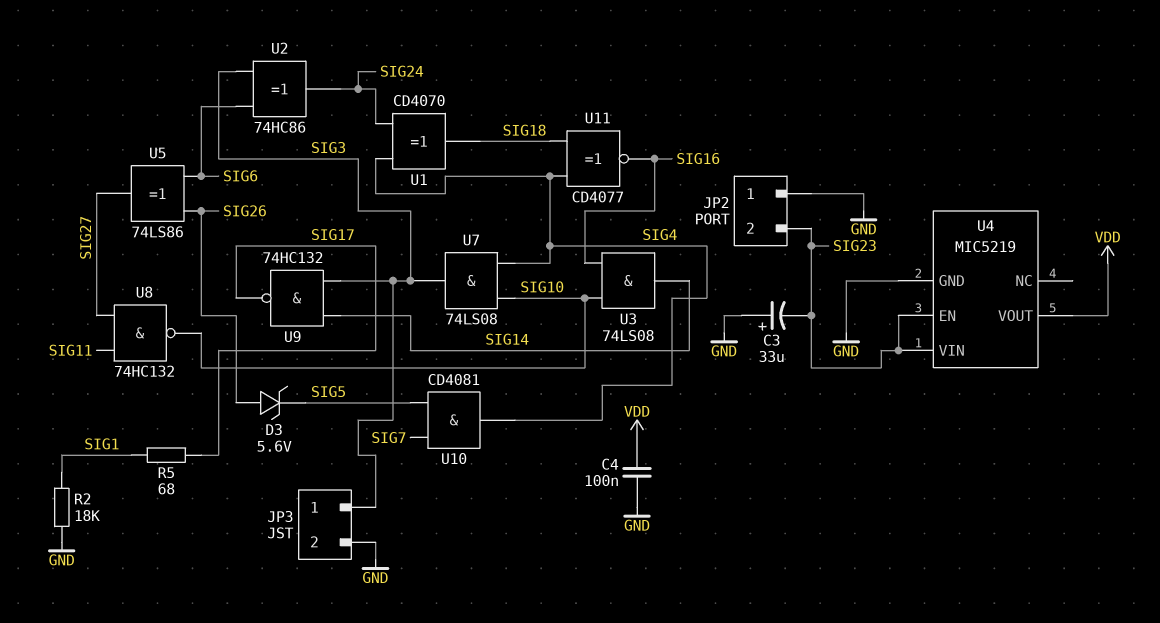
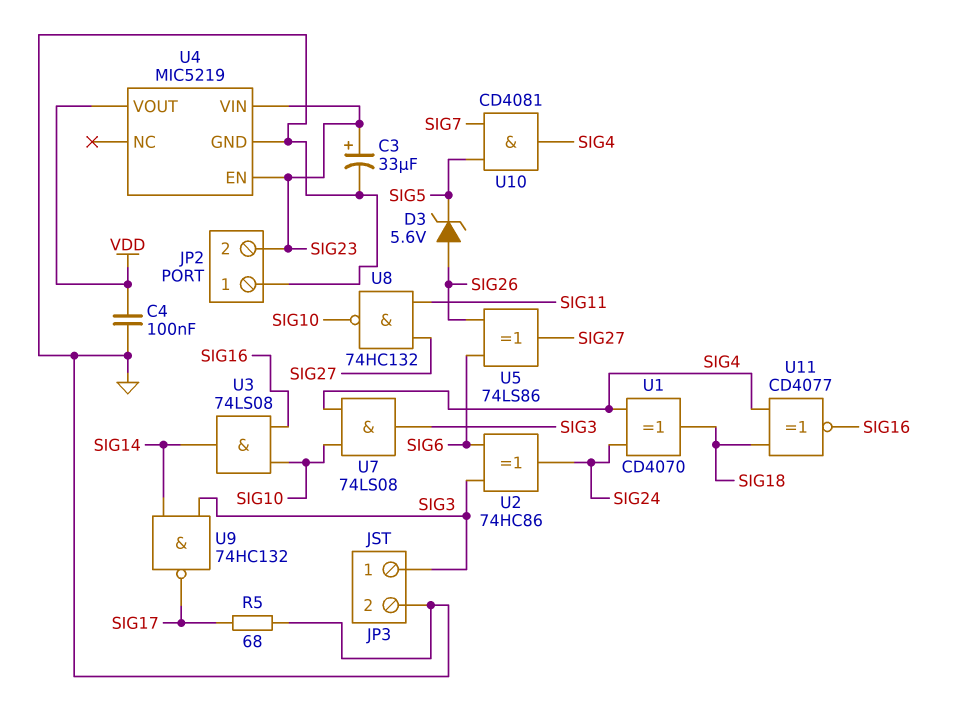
C3: 33uF (plus GND, minus SIG23) -> 33uF (plus SIG23, minus GND)
R2: 18k (GND, SIG1) -> none
R5: 68 (SIG1, SIG17) -> 68 (GND, SIG17)

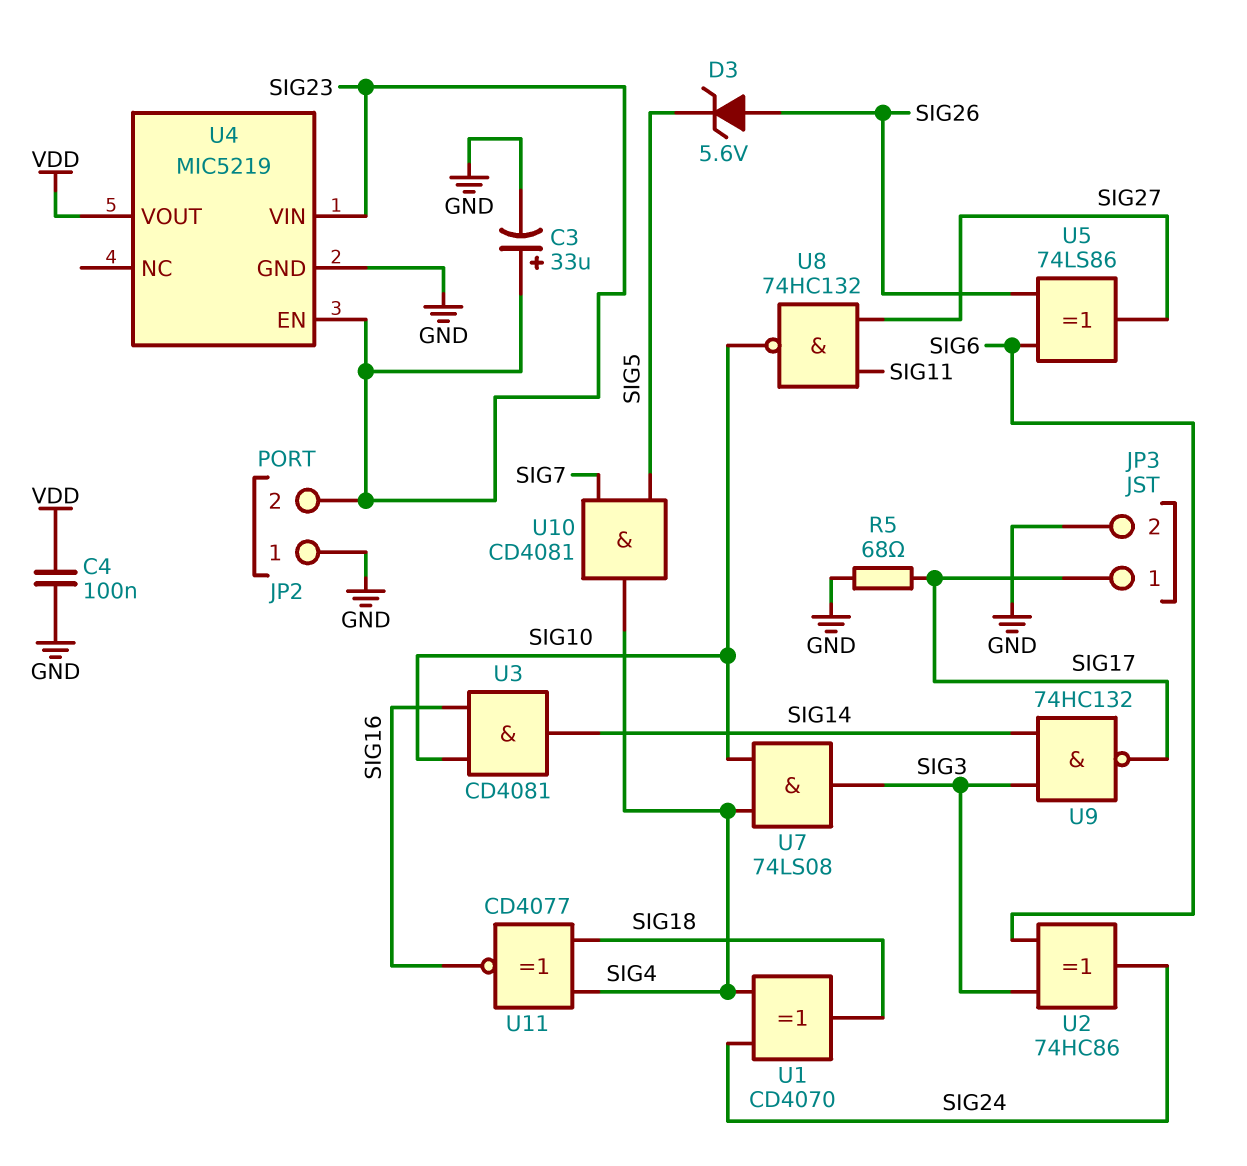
JP3 pin 1: SIG3 -> SIG17
U3: AND 74LS08 (in SIG10, in SIG16, out SIG14) -> AND CD4081 (in SIG10, in SIG16, out SIG14)

